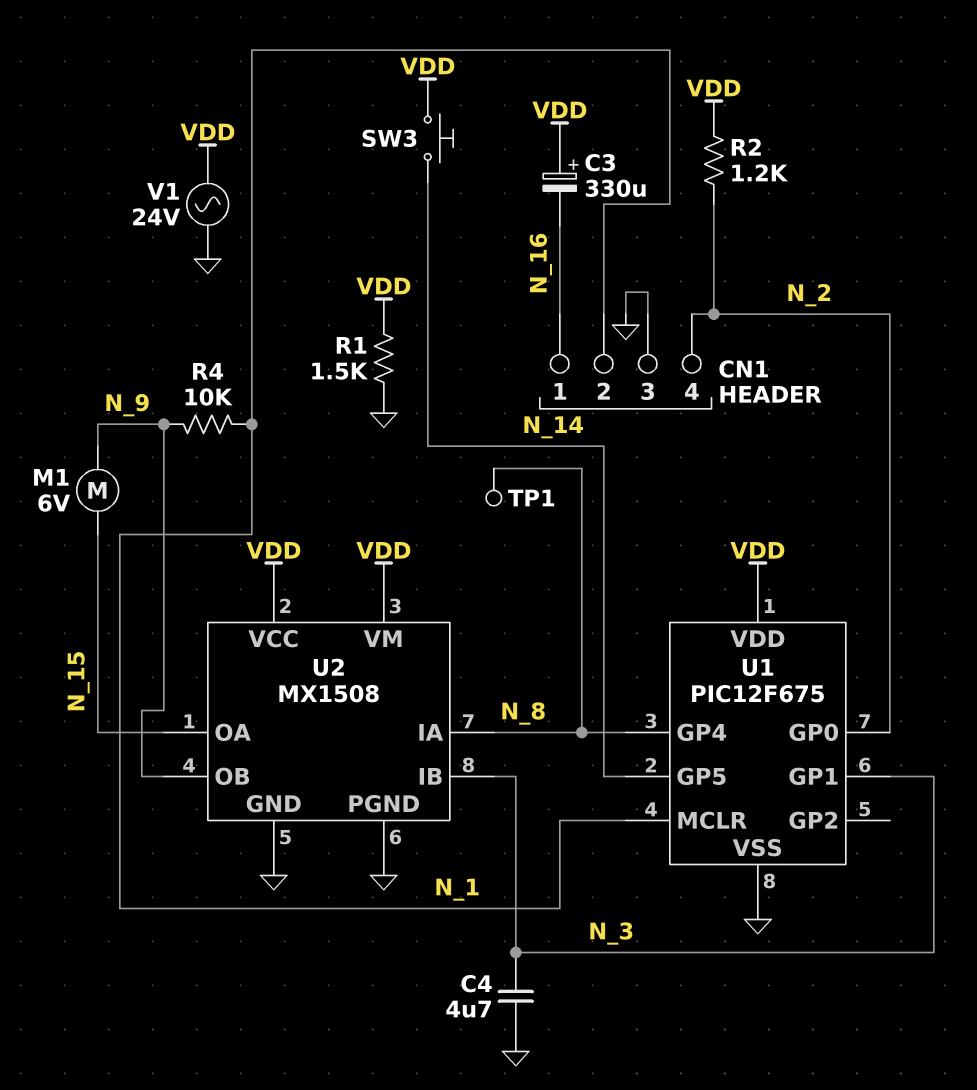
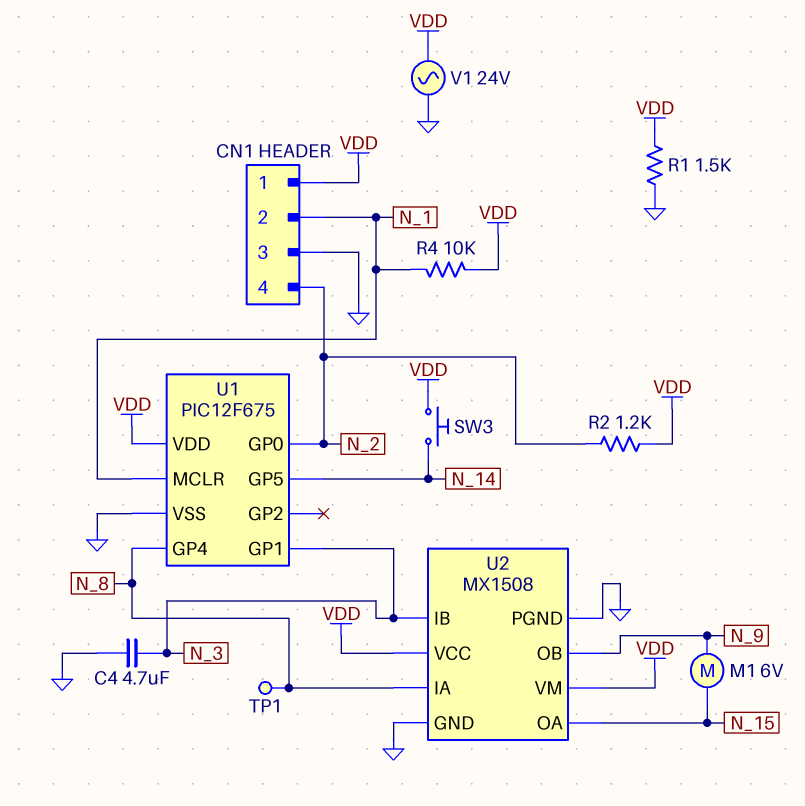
C3: 330uF (plus VDD, minus N_16) -> none
CN1 pin 1: N_16 -> VDD
R4: 10k (N_1, N_9) -> 10k (N_1, VDD)

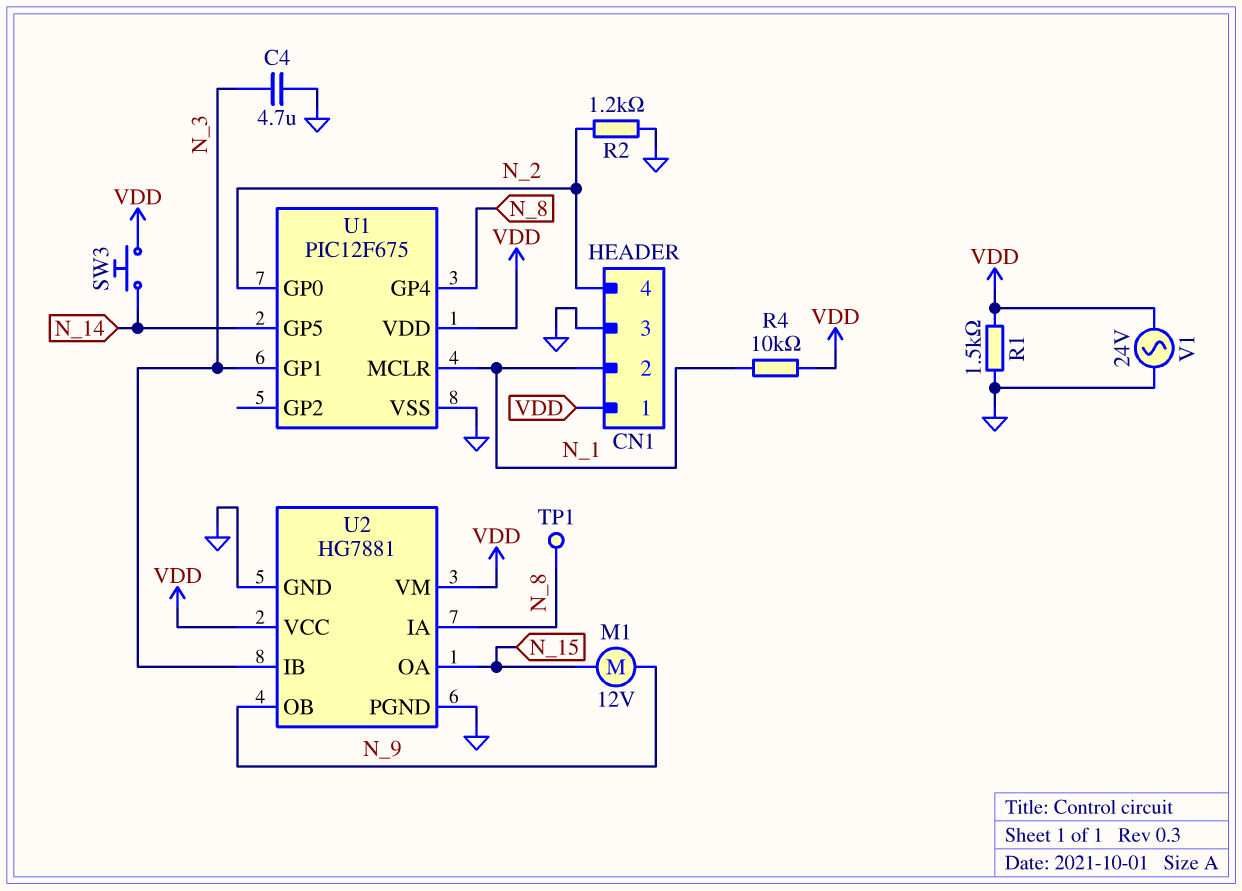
M1: motor 6V (N_9, N_15) -> motor 12V (N_9, N_15)
R2: 1.2k (N_2, VDD) -> 1.2k (GND, N_2)
U2: MX1508 -> HG7881

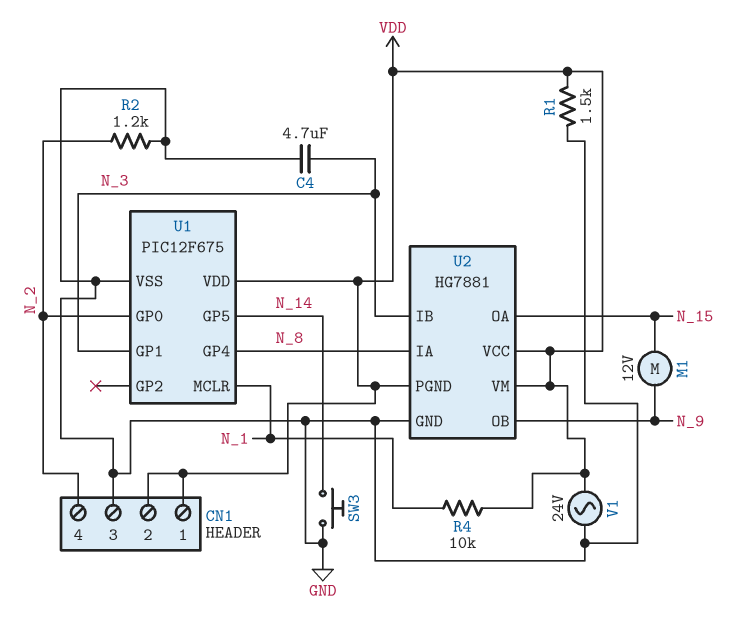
CN1 pin 2: N_1 -> VDD
SW3: button (N_14, VDD) -> button (GND, N_14)
TP1: test point (N_8) -> none
U2 pin PGND: GND -> VDD

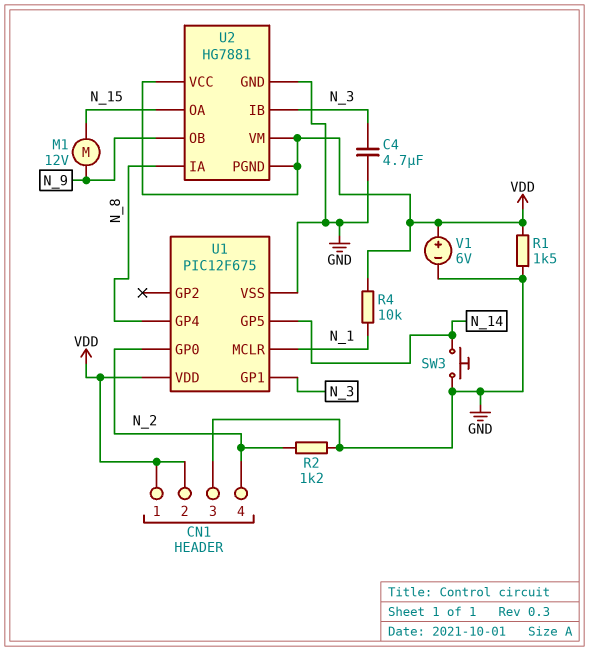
V1: AC 24V (GND, VDD) -> 6V (plus VDD, minus GND)

